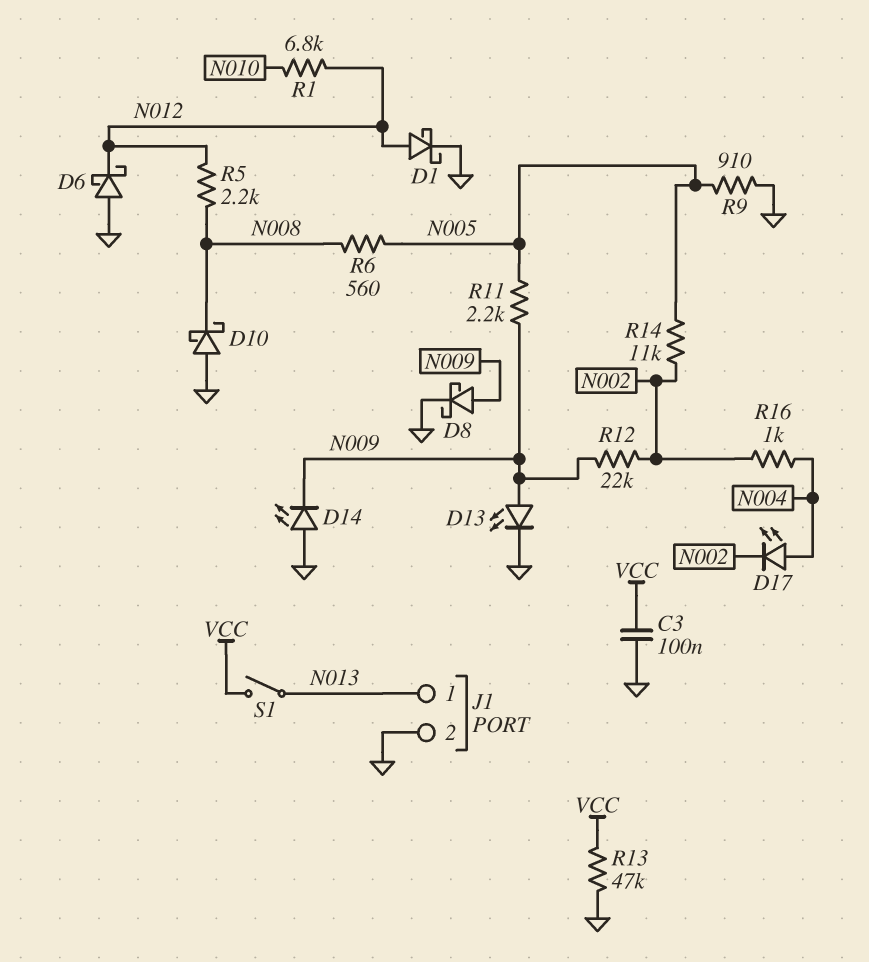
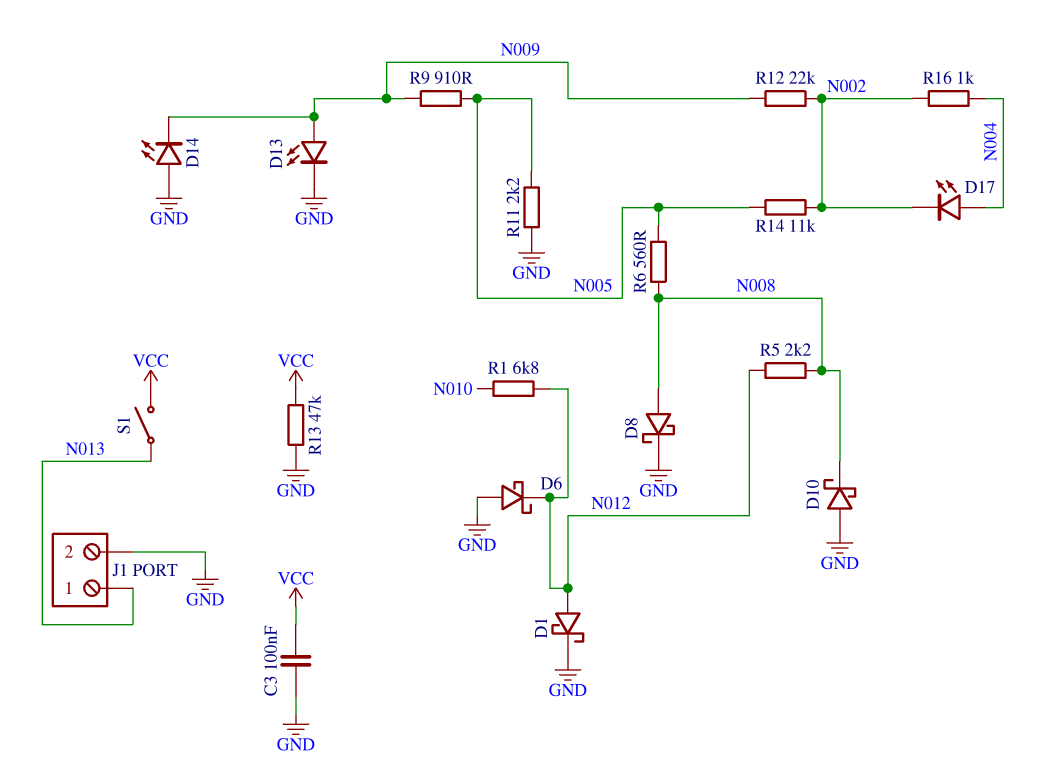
D8: schottky (A N009, K GND) -> schottky (A N008, K GND)
R9: 910 (GND, N005) -> 910 (N005, N009)
R11: 2.2k (N005, N009) -> 2.2k (GND, N005)

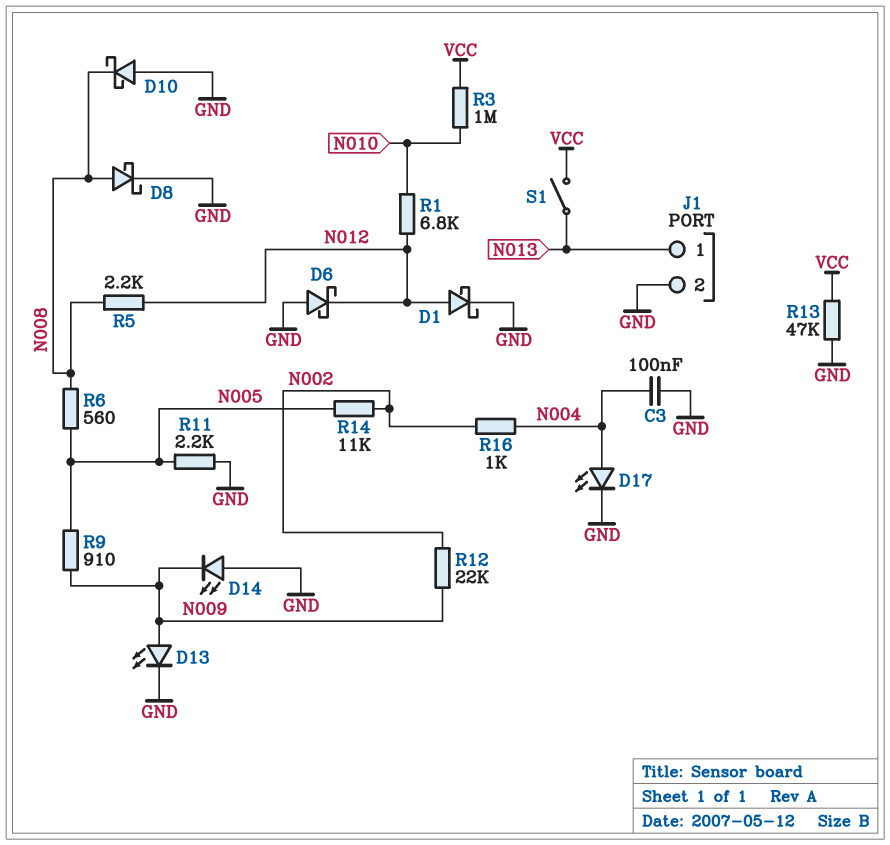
C3: 100nF (GND, VCC) -> 100nF (GND, N004)
D17: LED (A N004, K N002) -> LED (A N004, K GND)
R3: none -> 1M (N010, VCC)

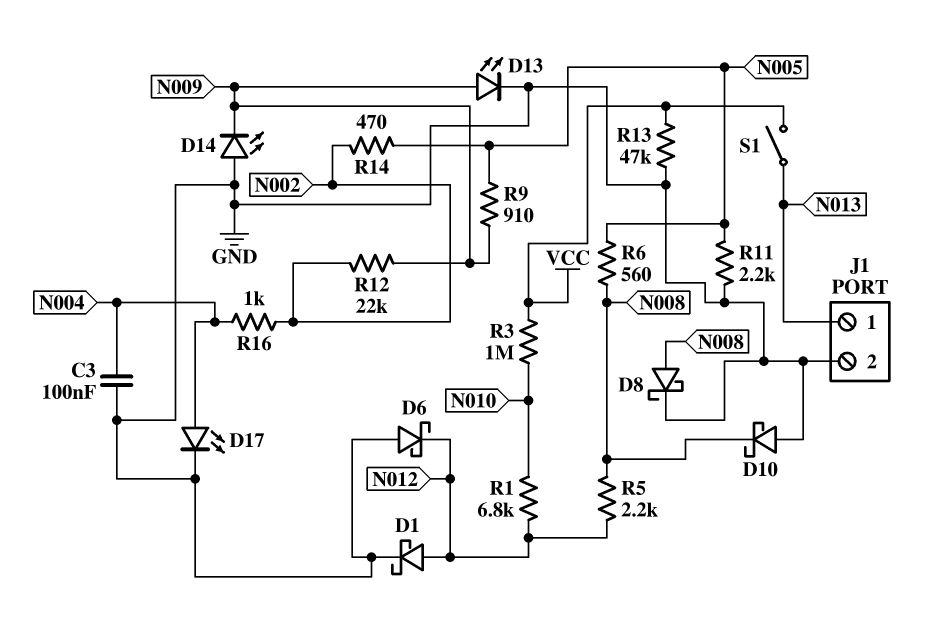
R14: 11k (N002, N005) -> 470 (N002, N005)

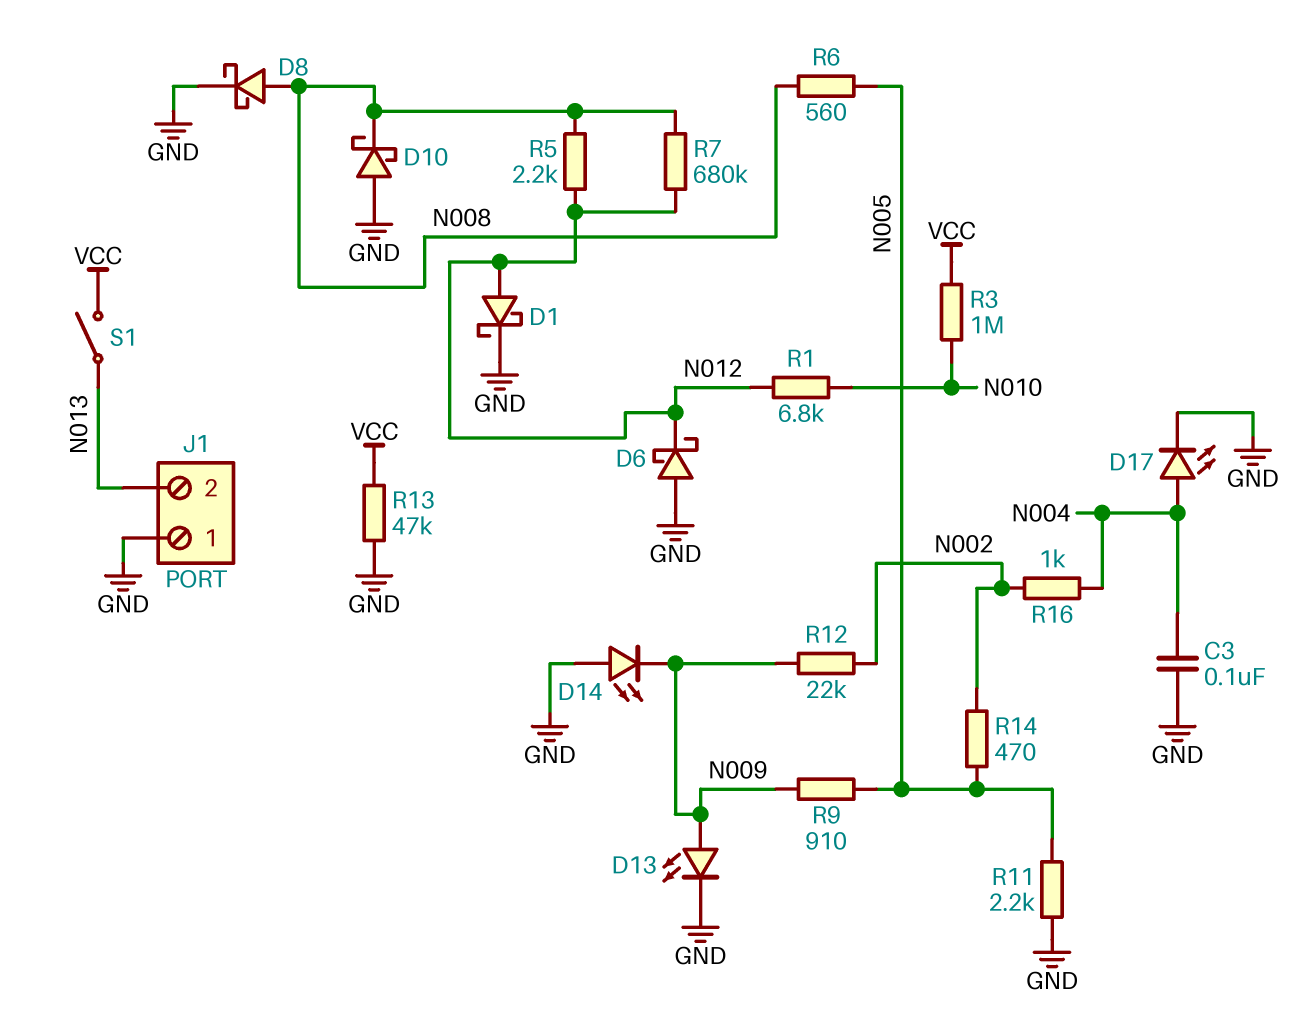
J1 pin 1: N013 -> GND
J1 pin 2: GND -> N013
R7: none -> 680k (N008, N012)

